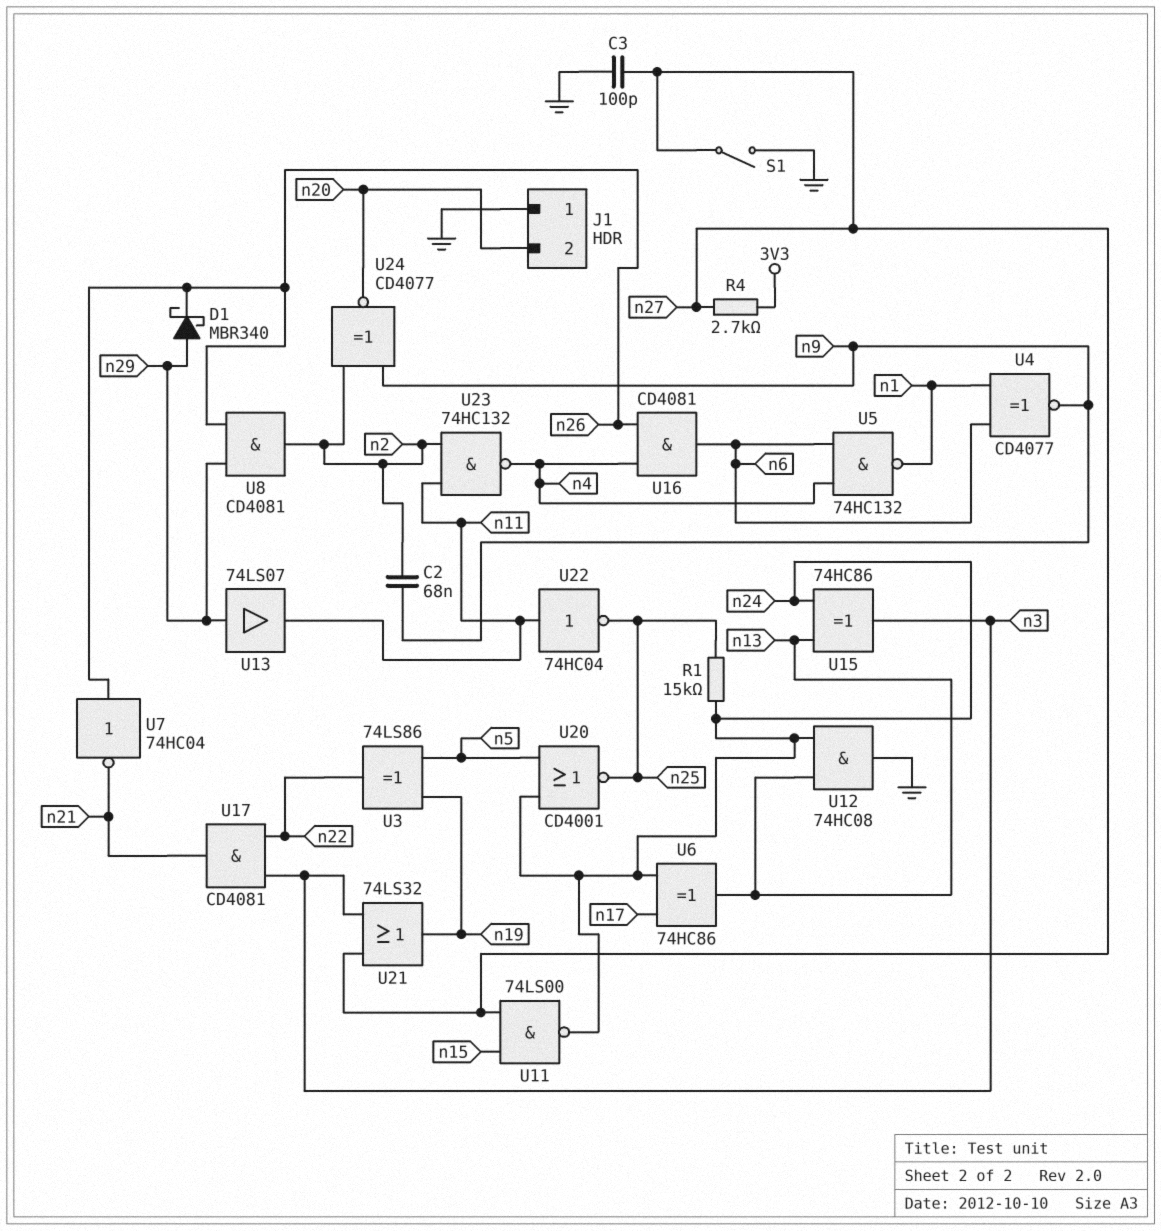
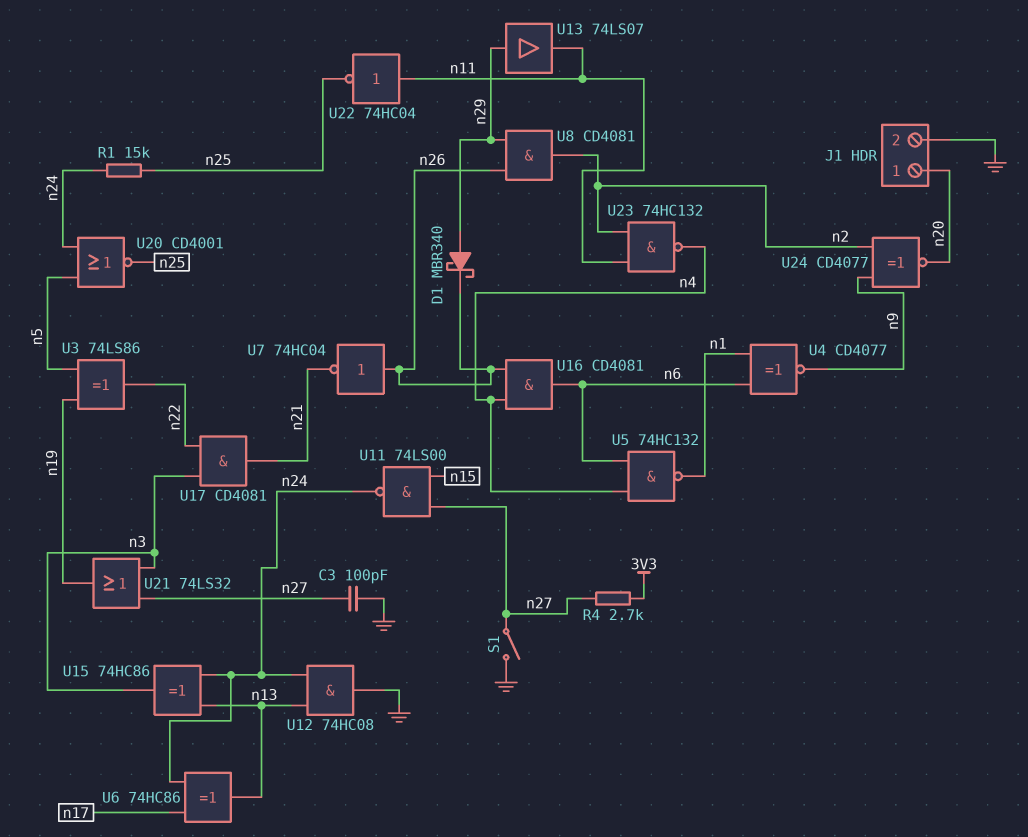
C2: 68nF (n2, n9) -> none
J1 pin 1: GND -> n20
J1 pin 2: n20 -> GND

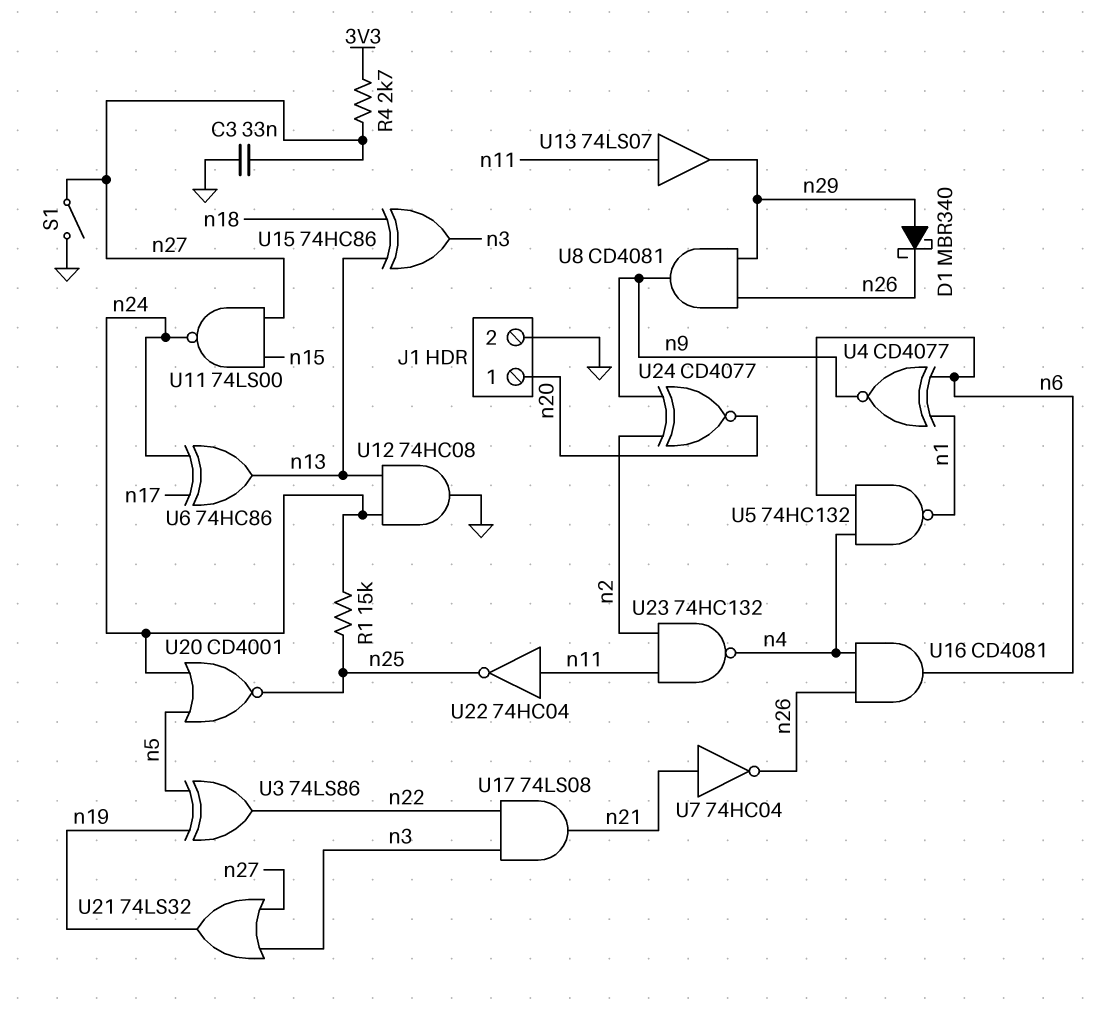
C3: 100pF (GND, n27) -> 33nF (GND, n27)
U7: NOT 74HC04 (in n26, out n21) -> NOT 74HC04 (in n21, out n26)
U8: AND CD4081 (in n26, in n29, out n2) -> AND CD4081 (in n26, in n29, out n9)
U13: buffer 74LS07 (in n29, out n11) -> buffer 74LS07 (in n11, out n29)
U15: XOR 74HC86 (in n13, in n24, out n3) -> XOR 74HC86 (in n13, in n18, out n3)
U17: AND CD4081 (in n3, in n22, out n21) -> AND 74LS08 (in n3, in n22, out n21)

